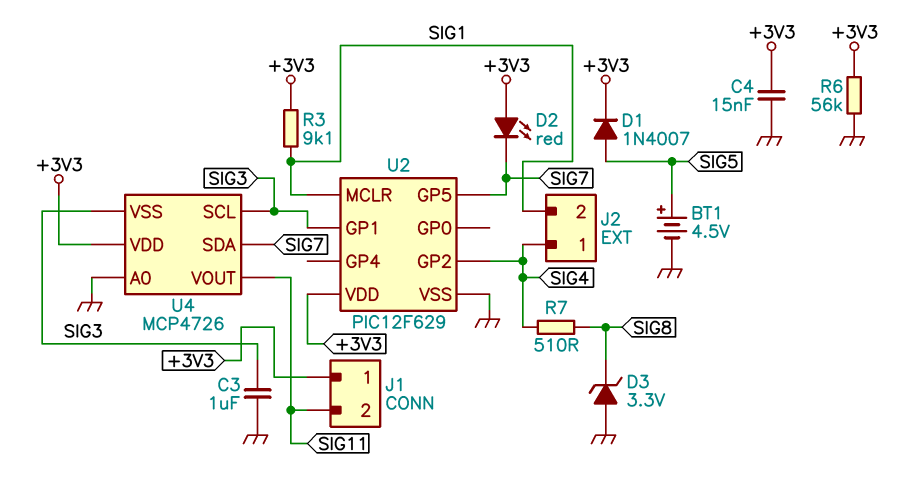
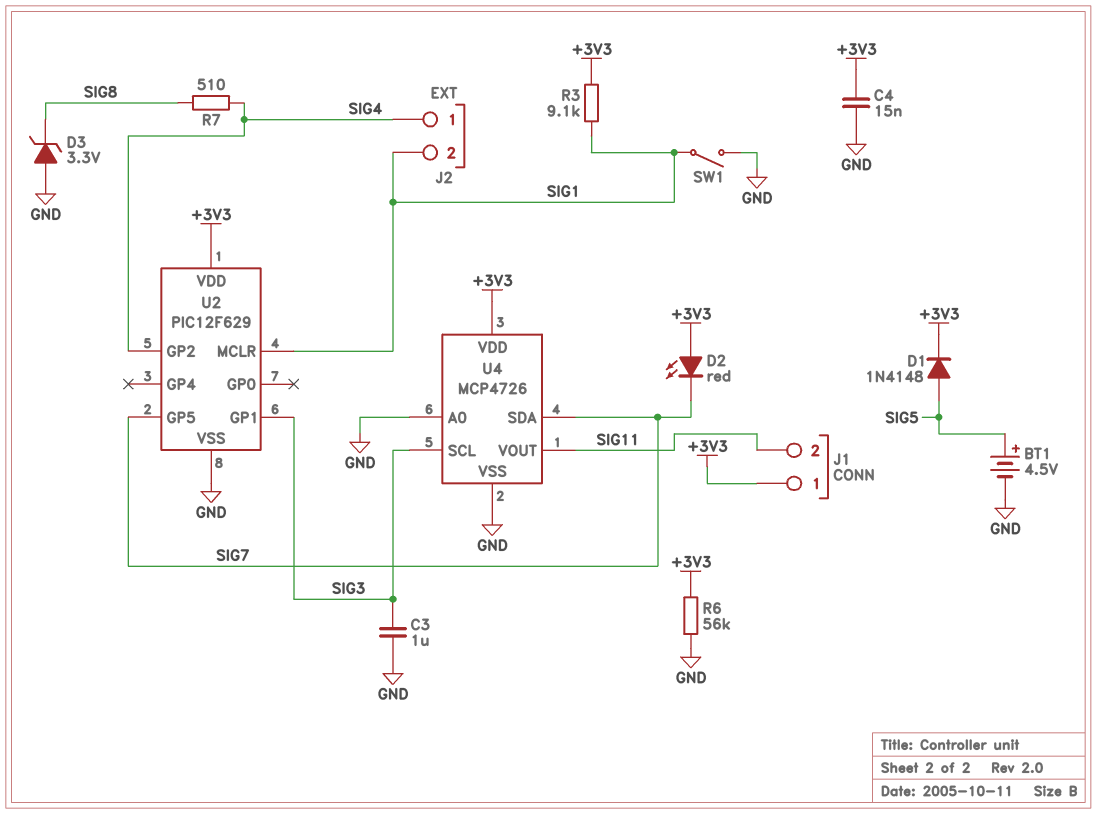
D1: diode 1N4007 (A SIG5, K +3V3) -> diode 1N4148 (A SIG5, K +3V3)
SW1: none -> switch (GND, SIG1)
U4 pin VSS: SIG3 -> GND

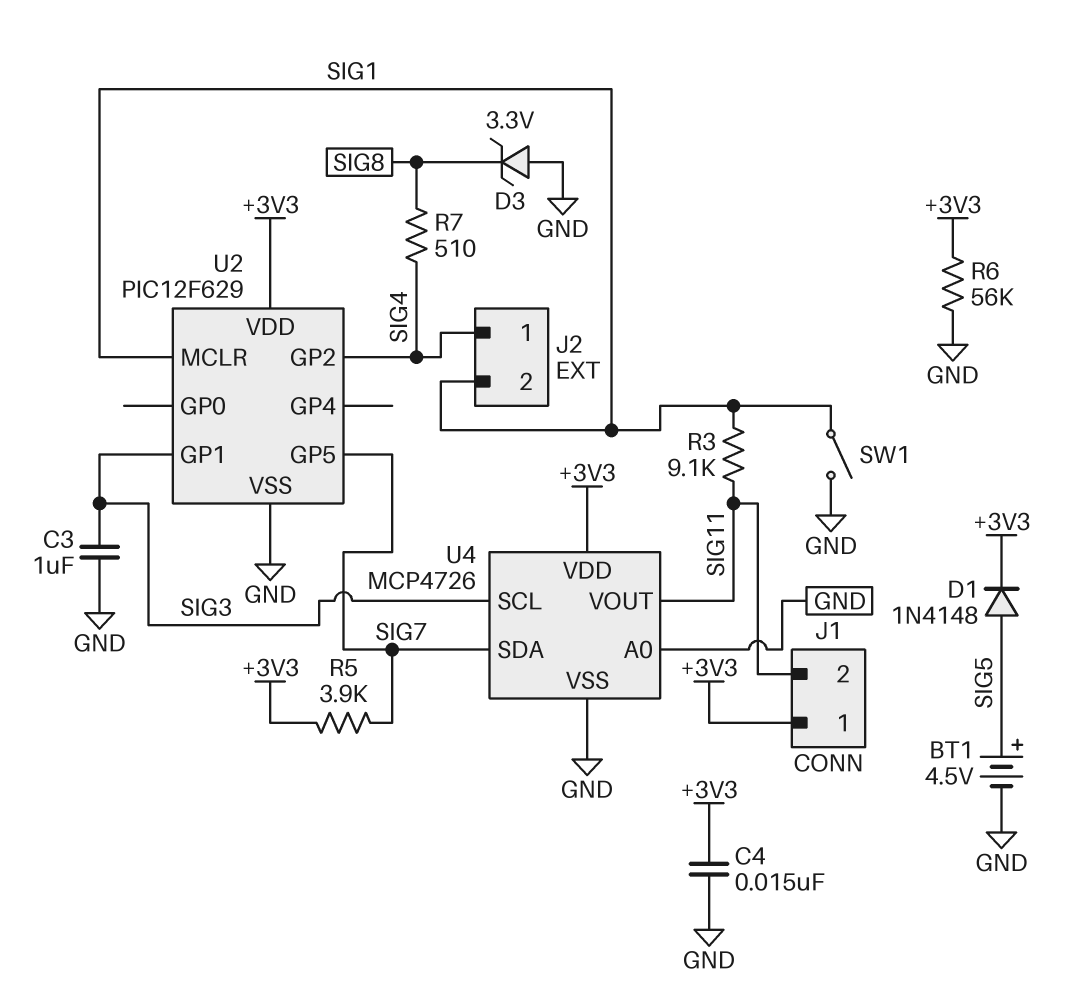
D2: LED red (A +3V3, K SIG7) -> none
R3: 9.1k (+3V3, SIG1) -> 9.1k (SIG1, SIG11)
R5: none -> 3.9k (+3V3, SIG7)

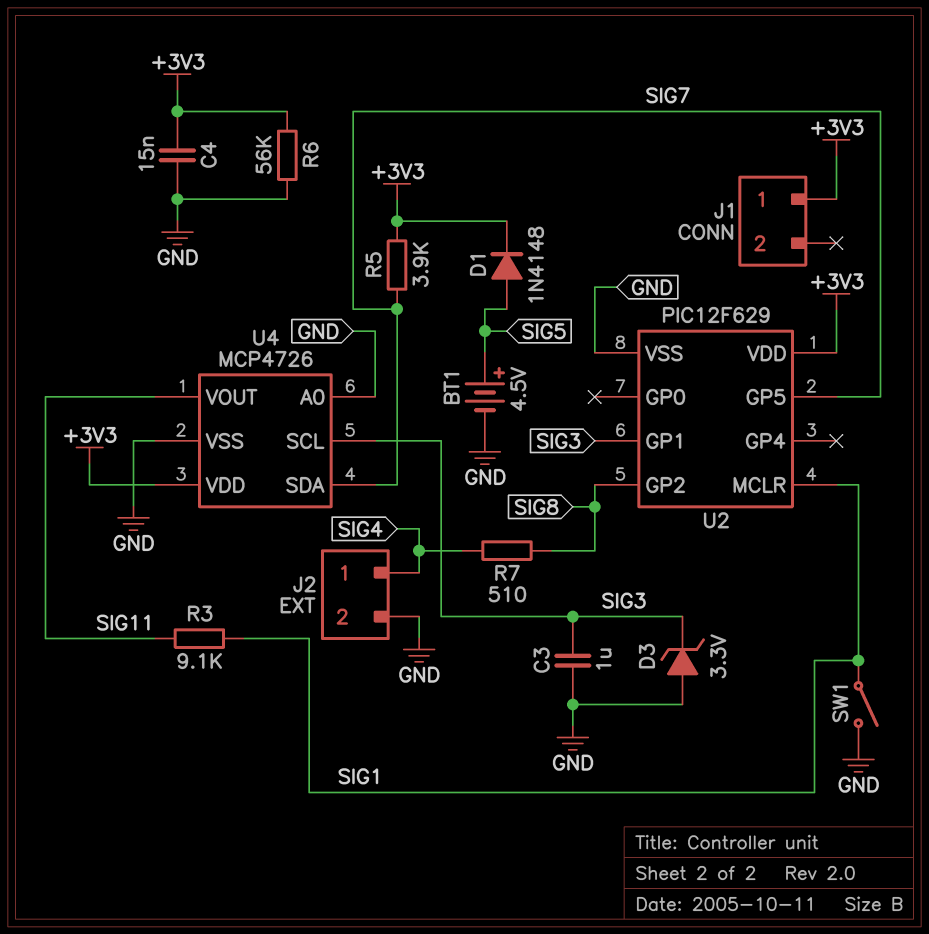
D3: zener 3.3V (A GND, K SIG8) -> zener 3.3V (A GND, K SIG3)
J1 pin 2: SIG11 -> none
J2 pin 2: SIG1 -> GND
U2 pin GP2: SIG4 -> SIG8

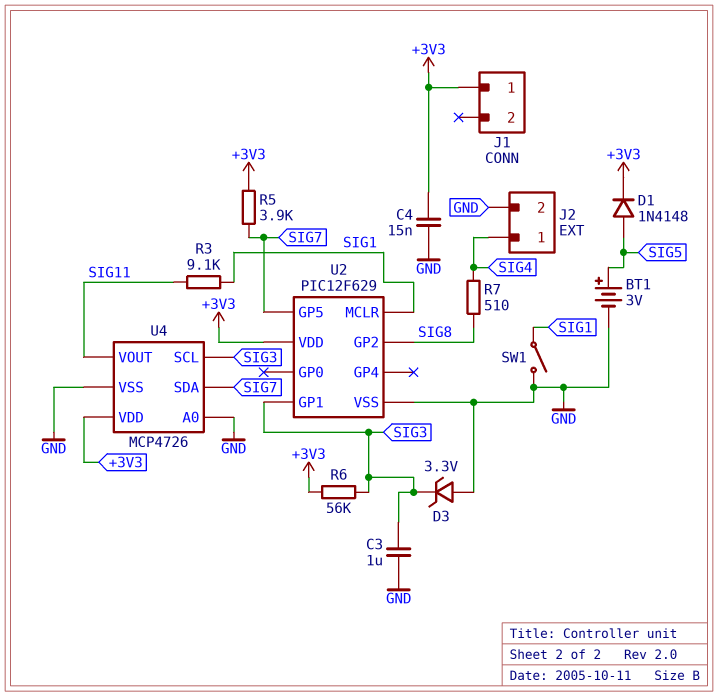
BT1: 4.5V (plus SIG5, minus GND) -> 3V (plus SIG5, minus GND)
R6: 56k (+3V3, GND) -> 56k (+3V3, SIG3)

